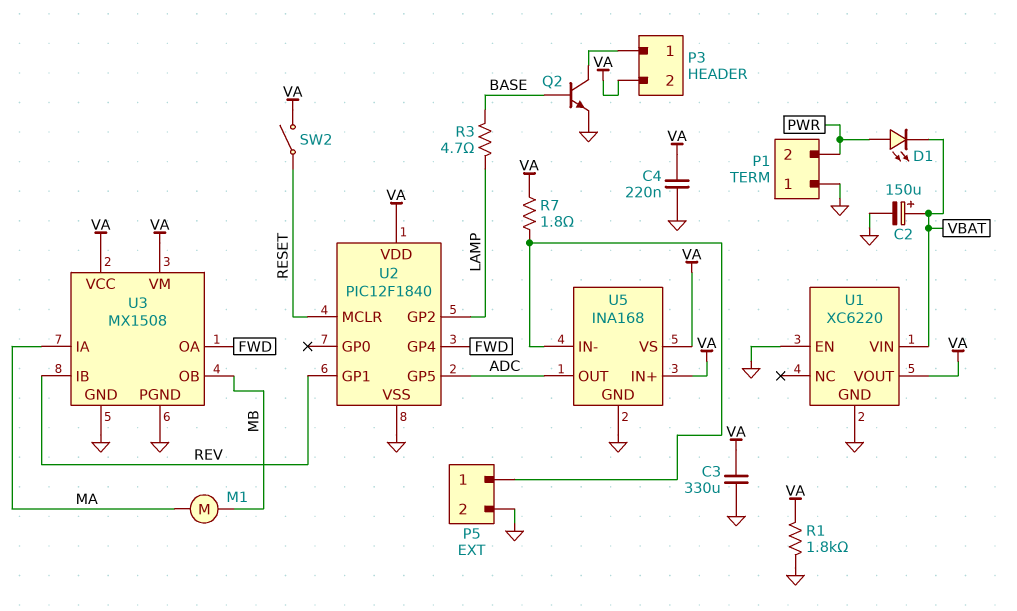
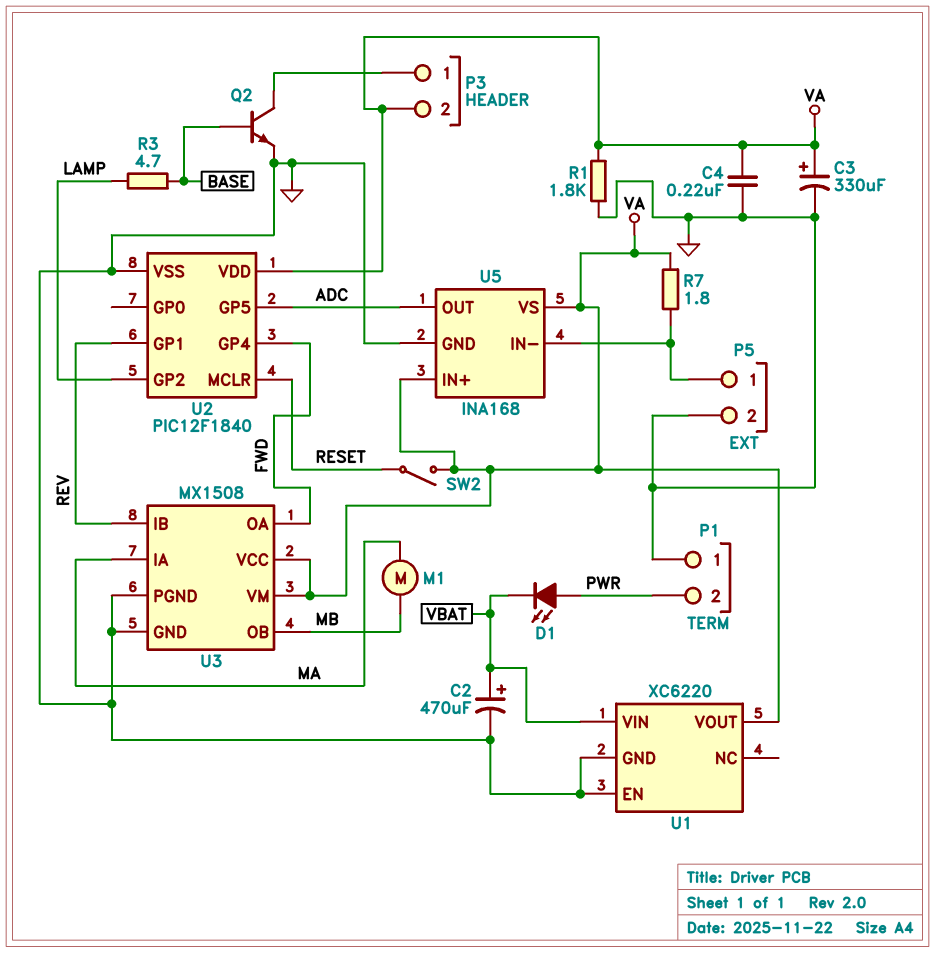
C2: 150uF (plus VBAT, minus GND) -> 470uF (plus VBAT, minus GND)
C3: 330uF (GND, VA) -> 330uF (plus VA, minus GND)

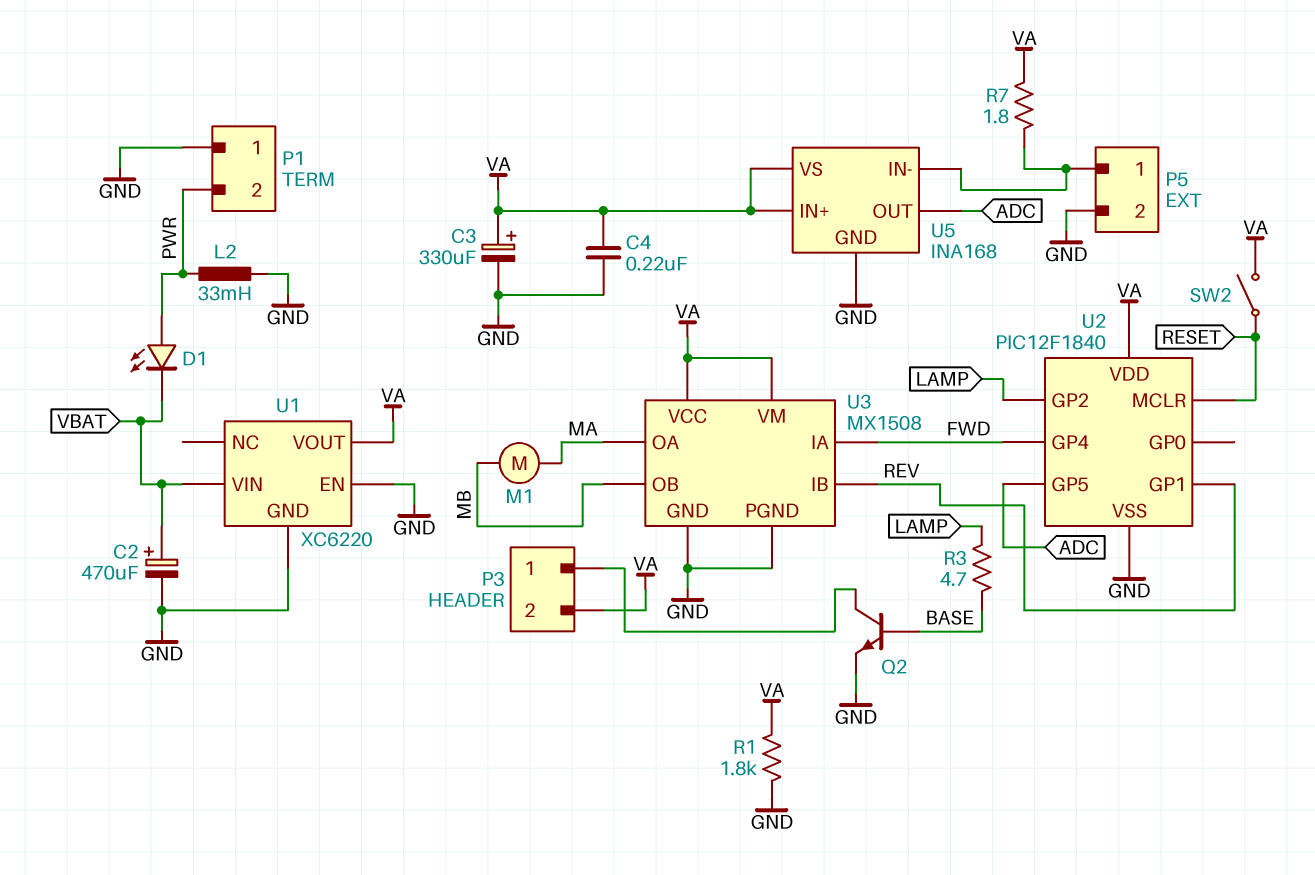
L2: none -> 33mH (GND, PWR)
U3 pin IA: MA -> FWD
U3 pin OA: FWD -> MA

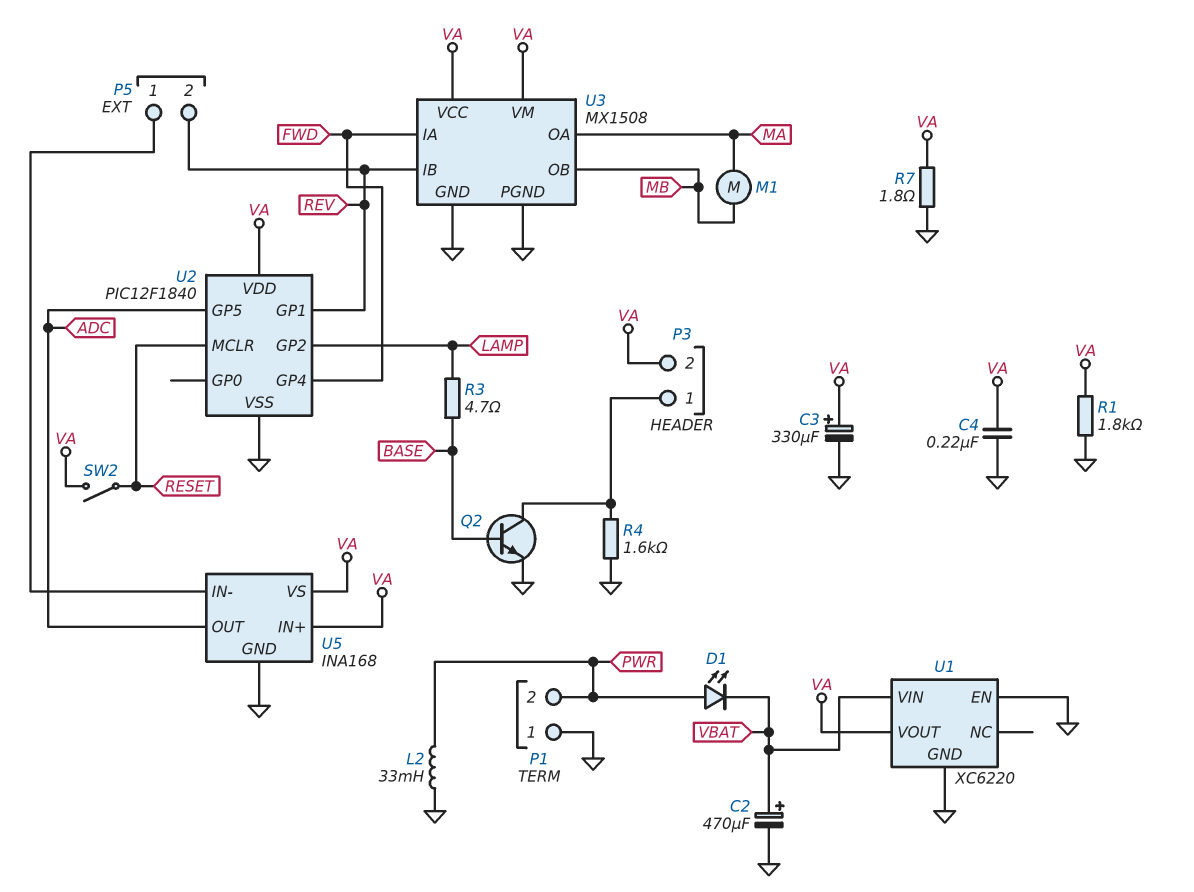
P5 pin 2: GND -> REV
R4: none -> 1.6k (GND, P3/1)
R7: 1.8 (P5/1, VA) -> 1.8 (GND, VA)

